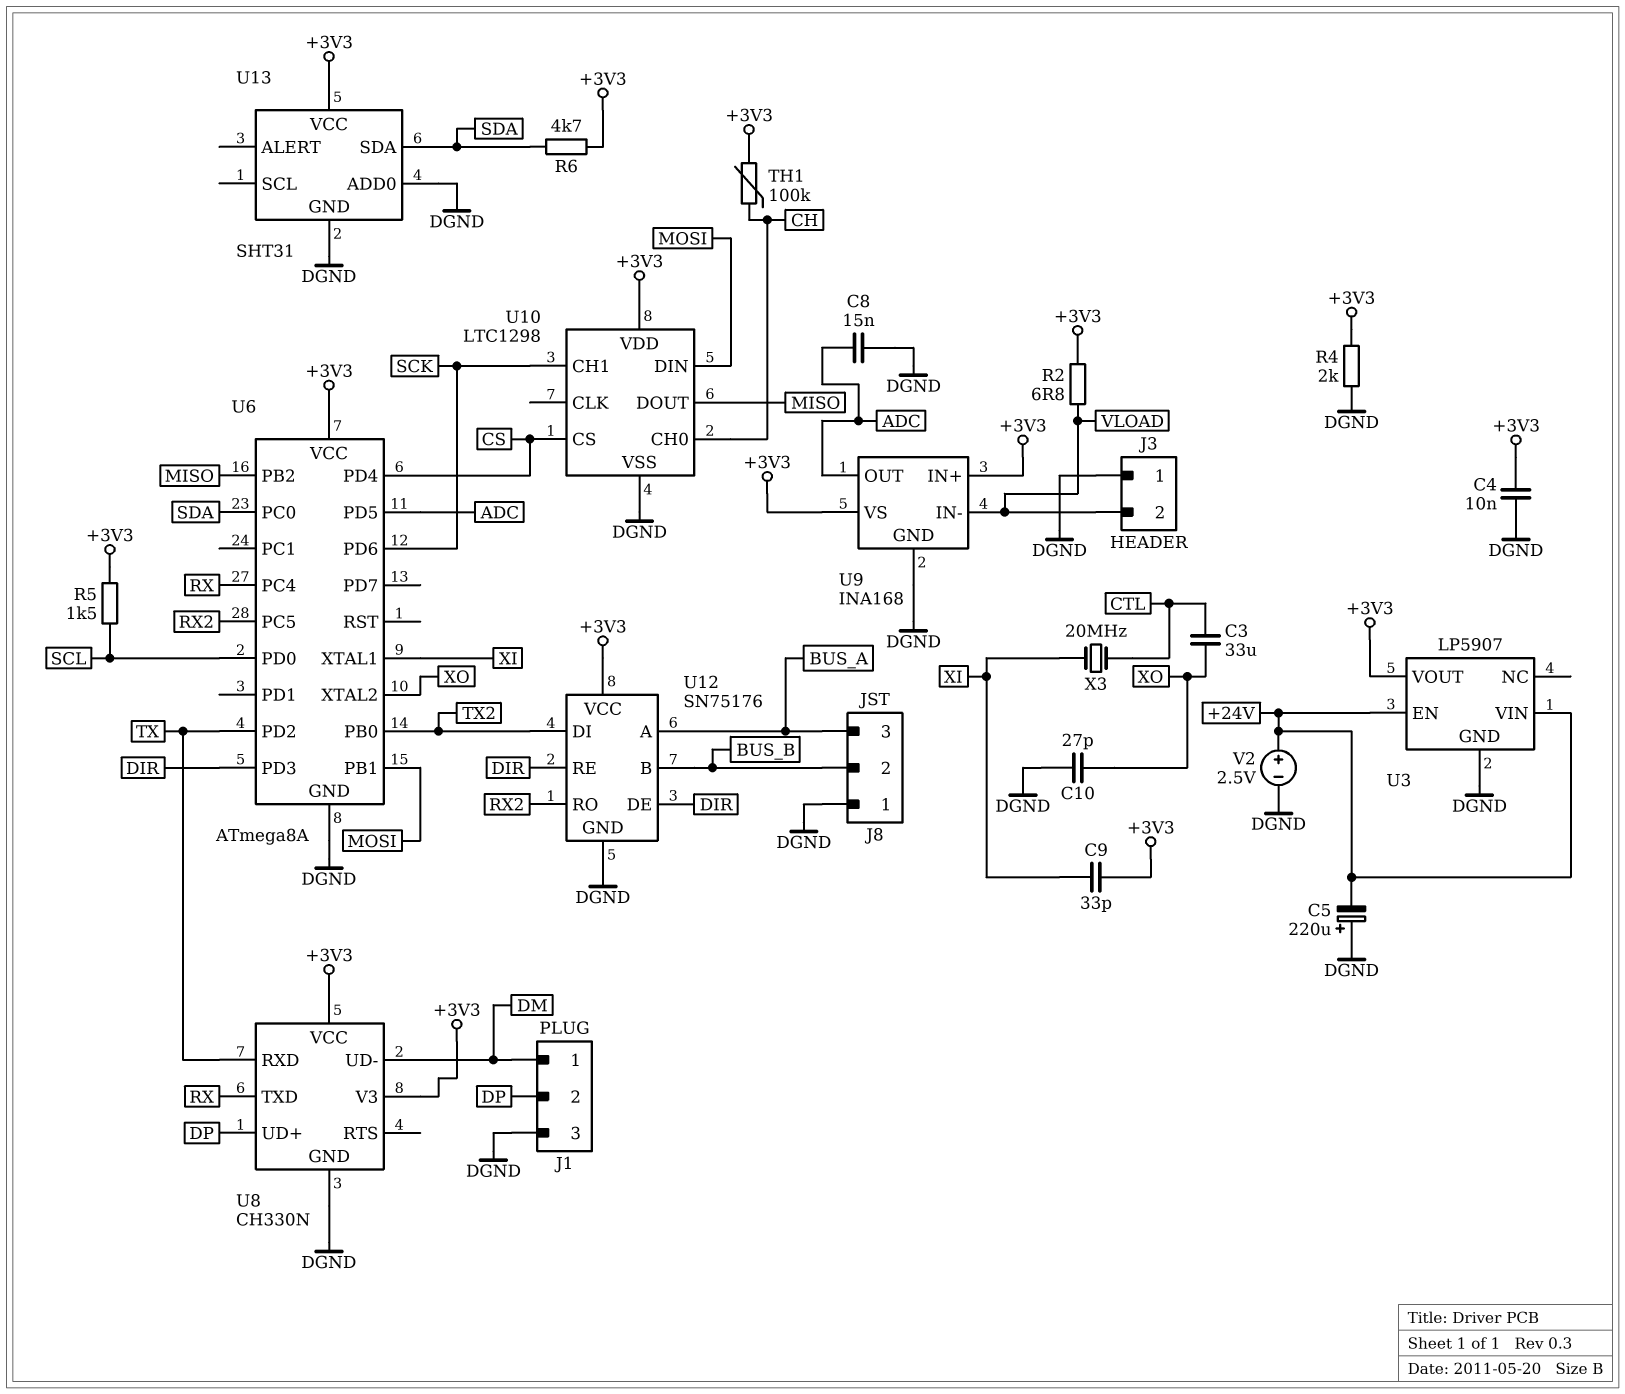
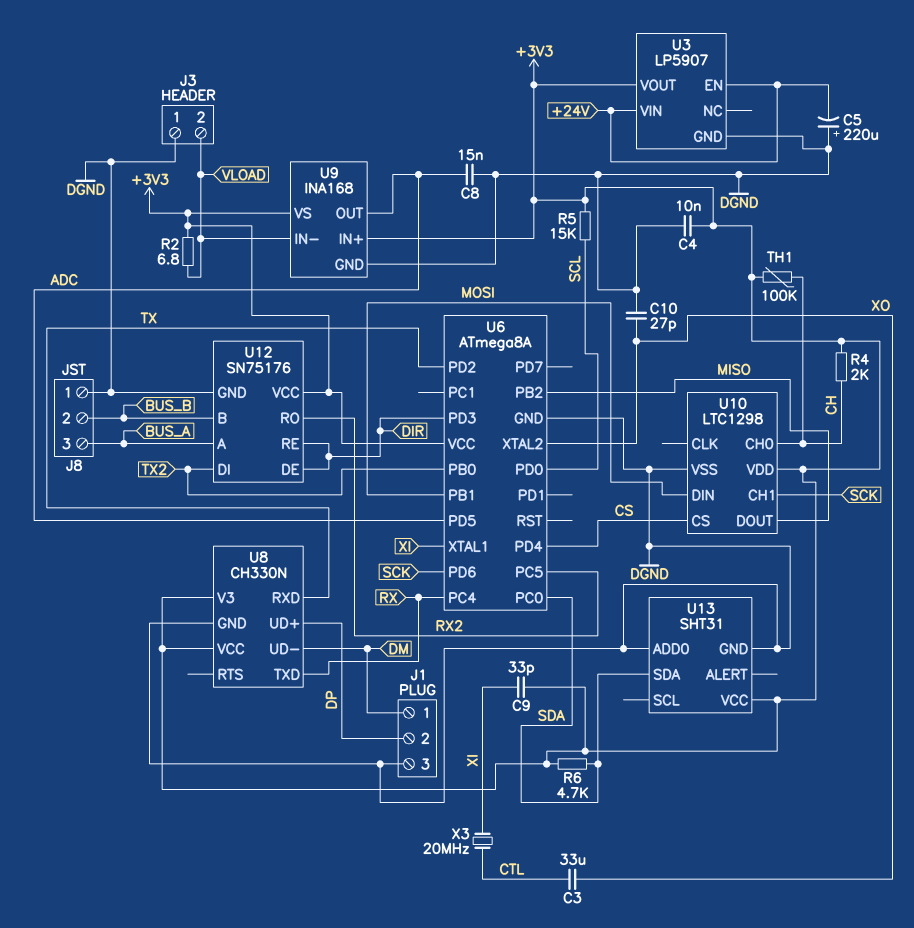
R4: 2k (+3V3, DGND) -> 2k (+3V3, CH)
R5: 1.5k (+3V3, SCL) -> 15k (+3V3, SCL)
V2: 2.5V (plus +24V, minus DGND) -> none

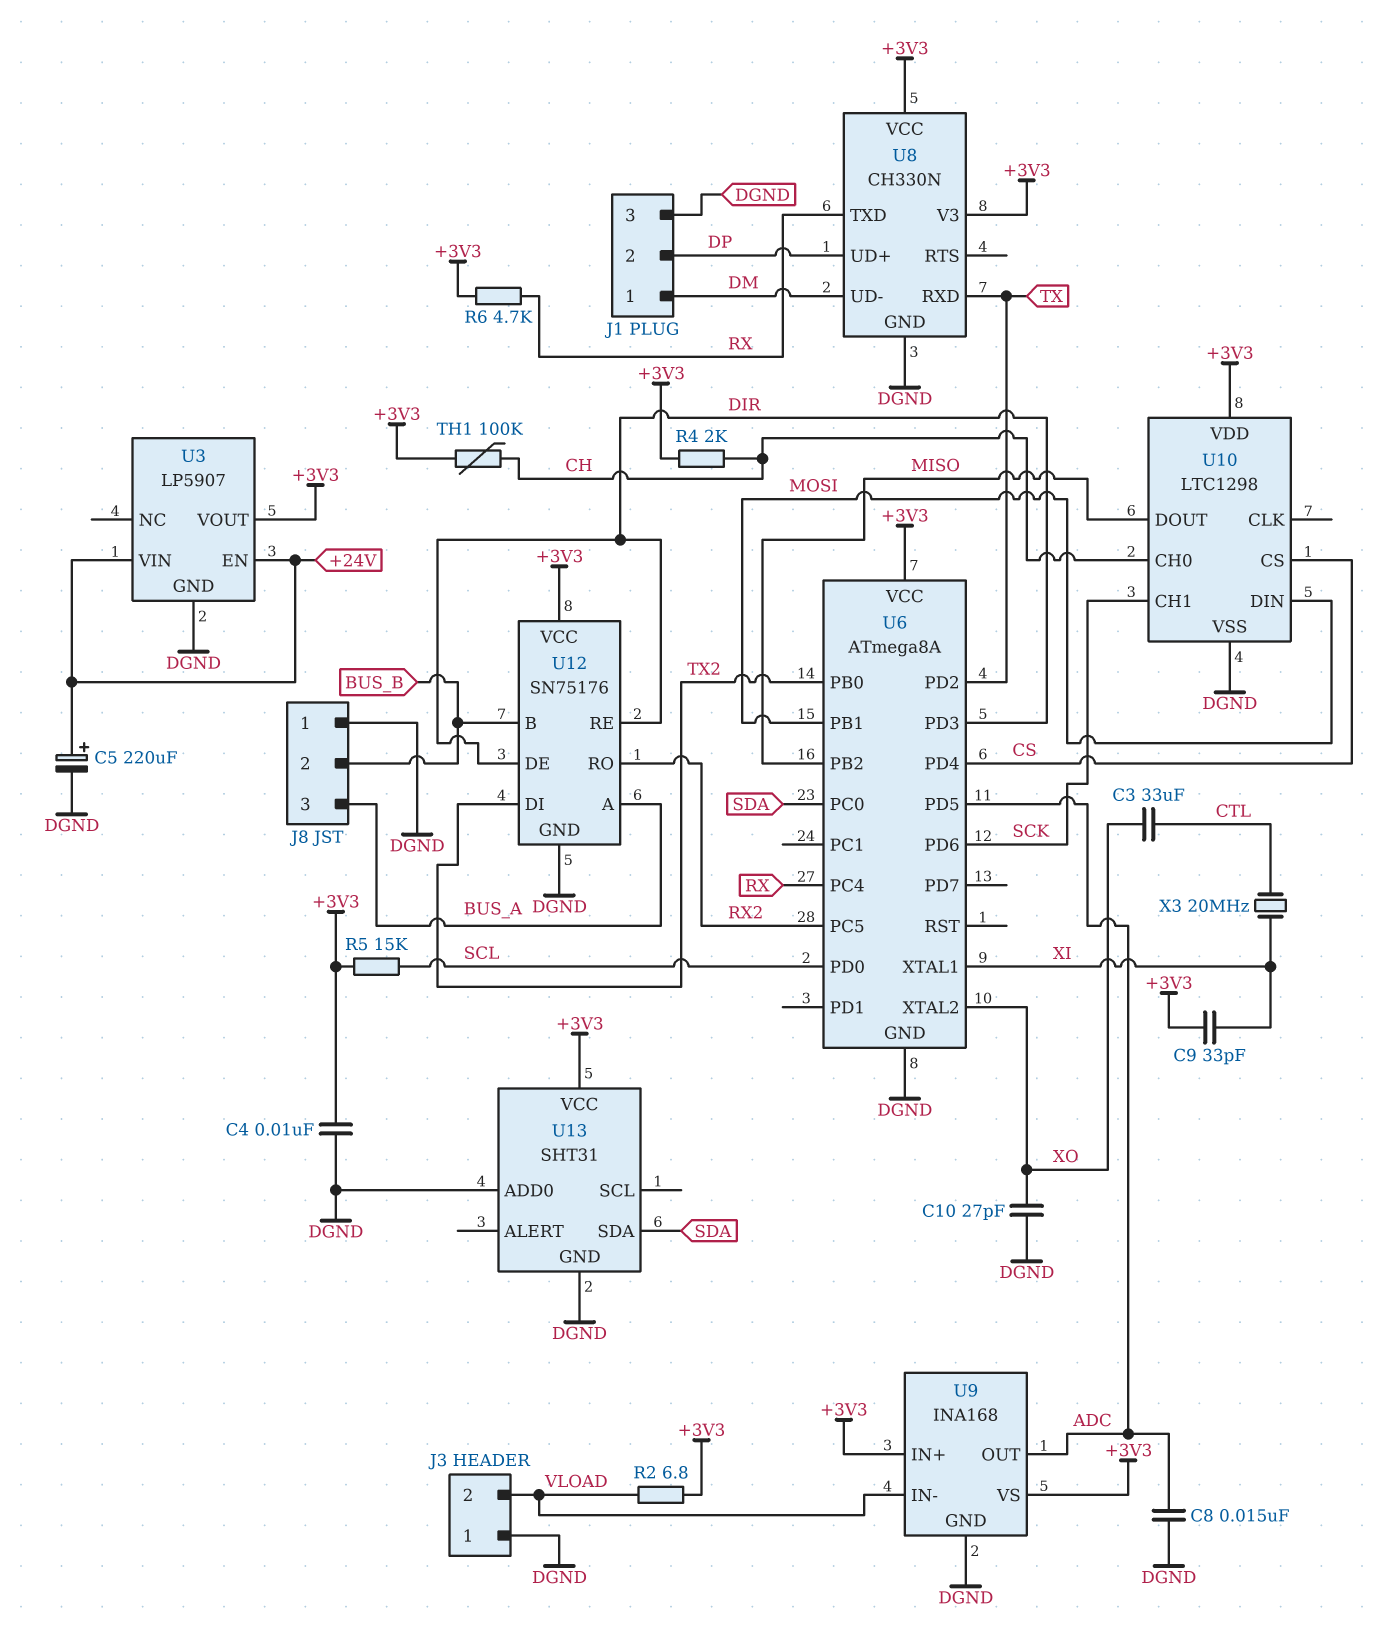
C5: 220uF (plus DGND, minus +24V) -> 220uF (plus +24V, minus DGND)
R6: 4.7k (+3V3, SDA) -> 4.7k (+3V3, RX)

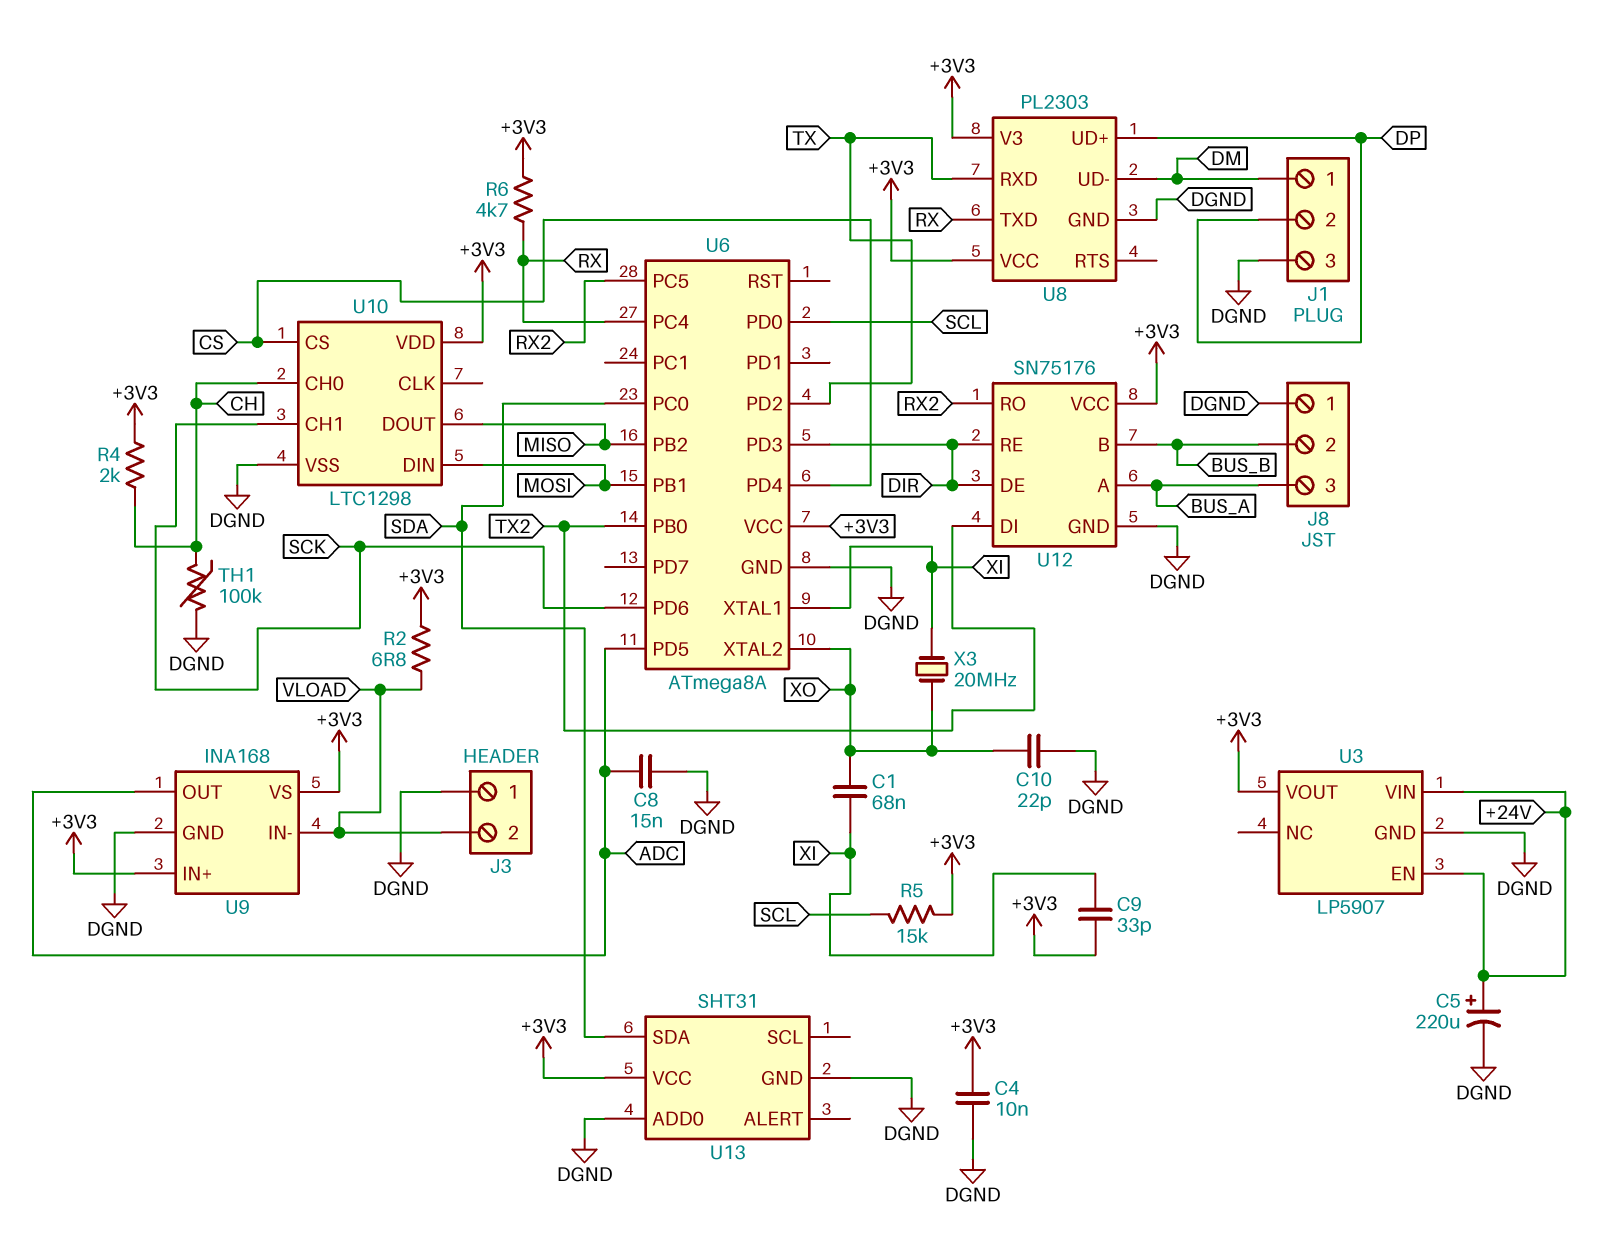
C1: none -> 68nF (XI, XO)
C3: 33uF (CTL, XO) -> none
C10: 27pF (DGND, XO) -> 22pF (DGND, XO)
TH1: 100k (+3V3, CH) -> 100k (CH, DGND)
U8: CH330N -> PL2303
X3: 20MHz (CTL, XI) -> 20MHz (XI, XO)

